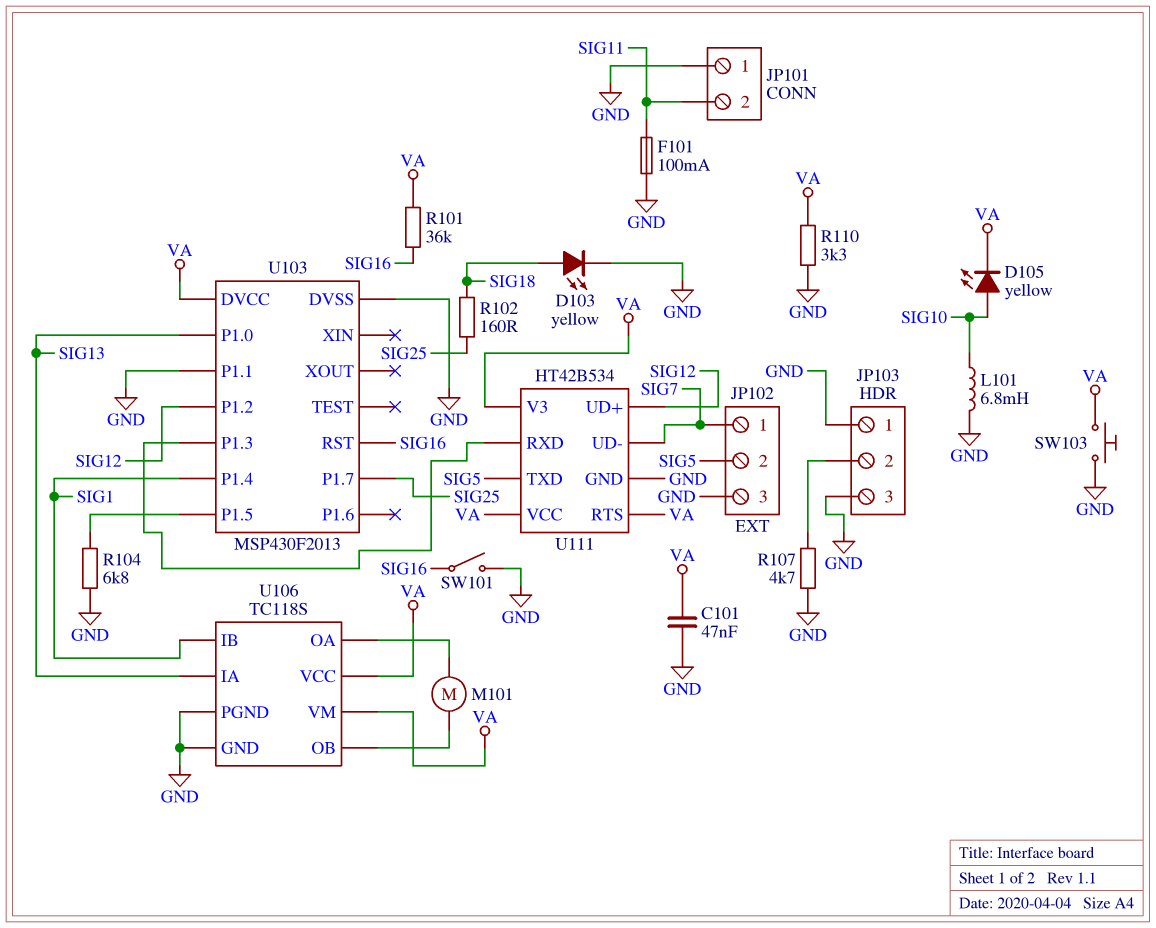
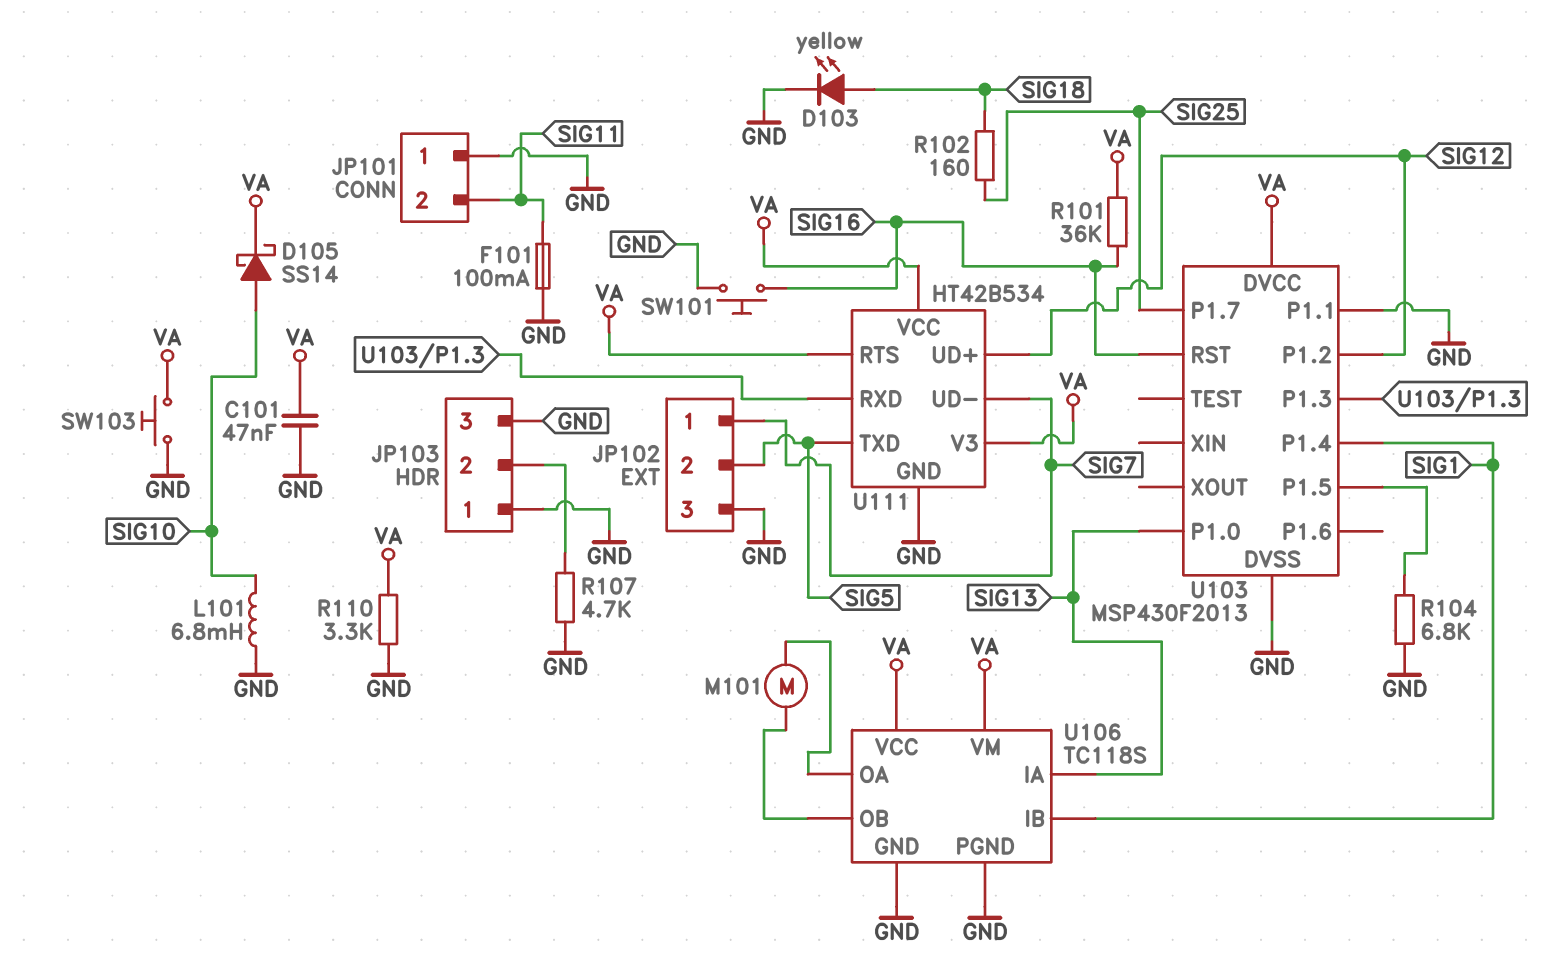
D105: LED yellow (A SIG10, K VA) -> schottky SS14 (A SIG10, K VA)
SW101: switch (GND, SIG16) -> button (GND, SIG16)

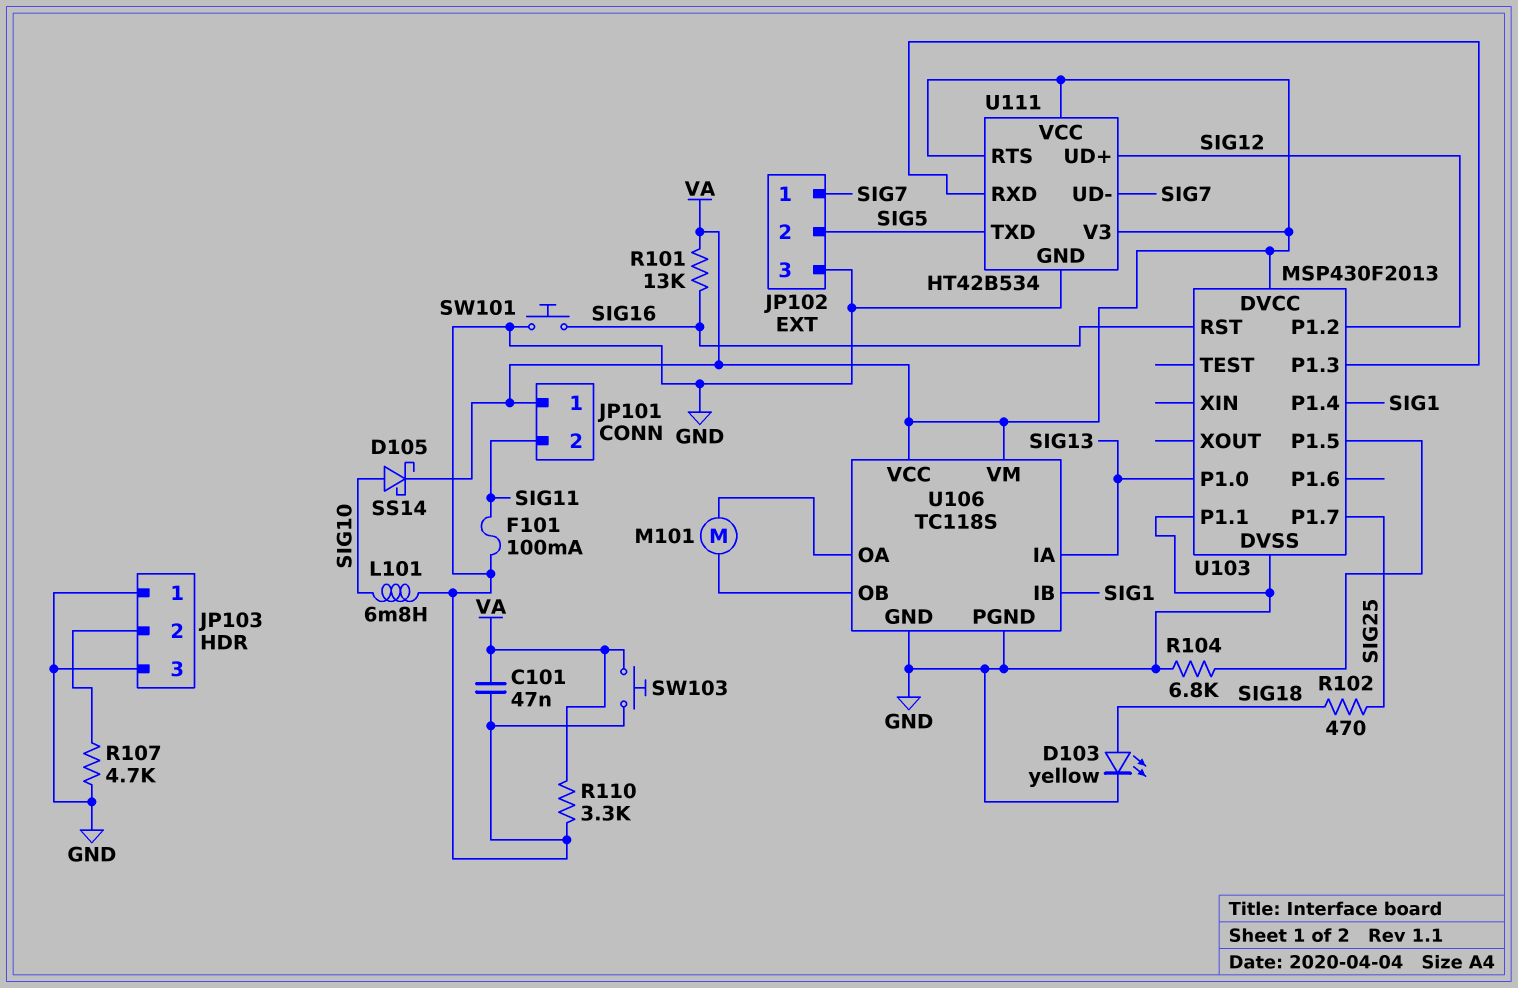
JP101 pin 1: GND -> VA
R101: 36k (SIG16, VA) -> 13k (SIG16, VA)
R102: 160 (SIG18, SIG25) -> 470 (SIG18, SIG25)

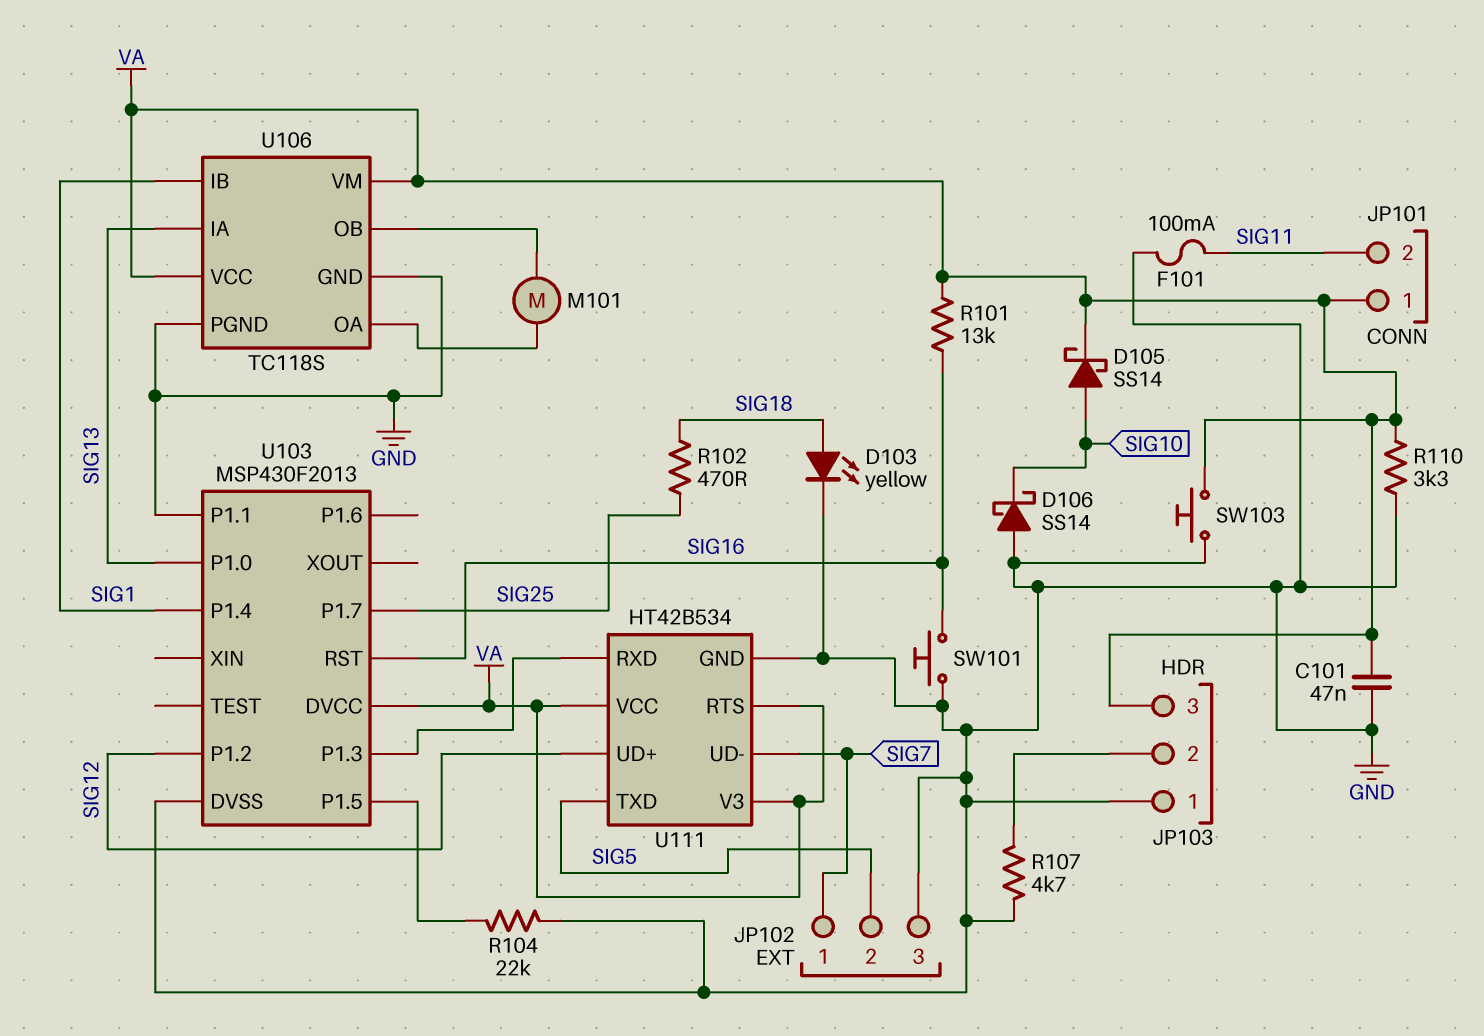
D106: none -> schottky SS14 (A GND, K SIG10)
JP103 pin 3: GND -> VA
L101: 6.8mH (GND, SIG10) -> none
R104: 6.8k (GND, U103/P1.5) -> 22k (GND, U103/P1.5)

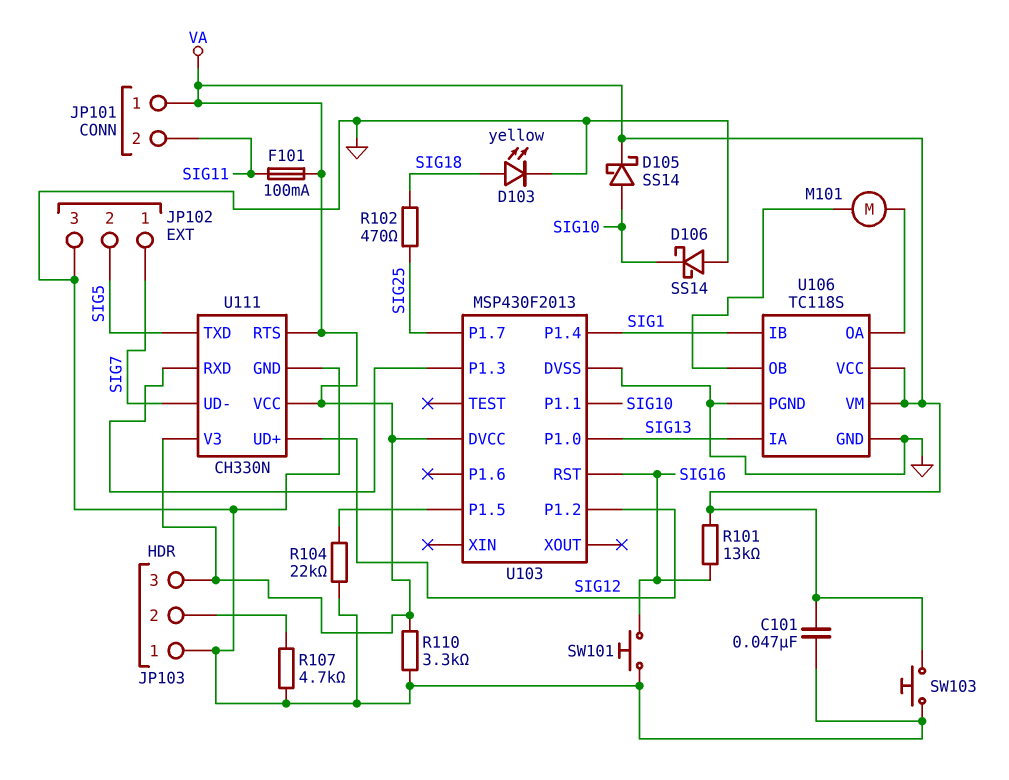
F101: 100mA (GND, SIG11) -> 100mA (SIG11, VA)
U103 pin P1.1: GND -> SIG10
U111: HT42B534 -> CH330N

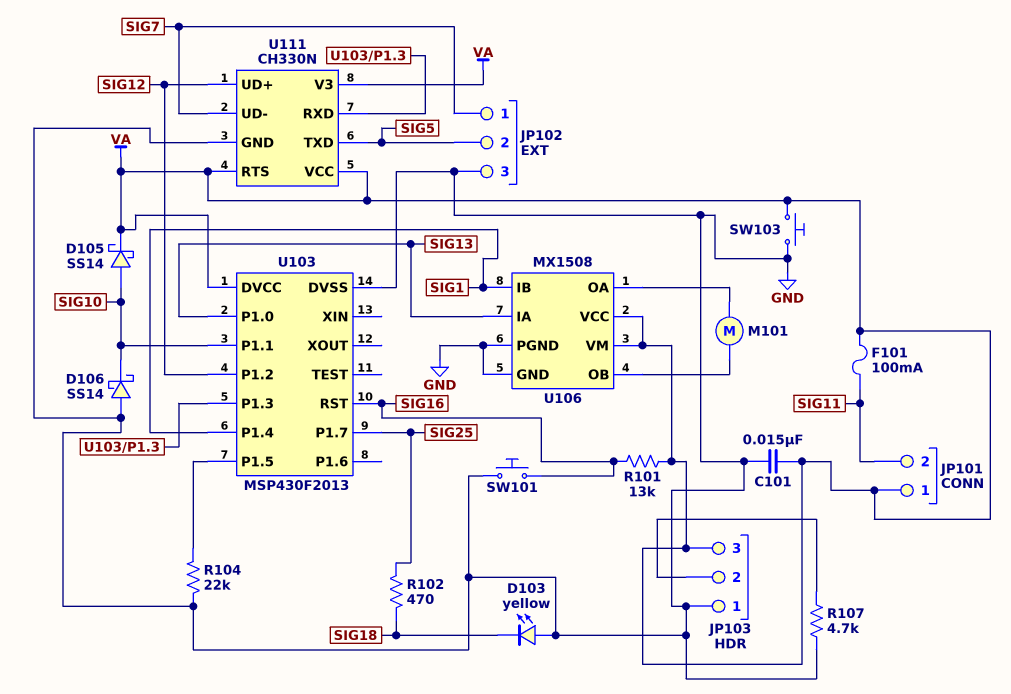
C101: 47nF (GND, VA) -> 15nF (GND, VA)
D103: LED yellow (A SIG18, K GND) -> LED yellow (A GND, K SIG18)
R110: 3.3k (GND, VA) -> none
U106: TC118S -> MX1508

